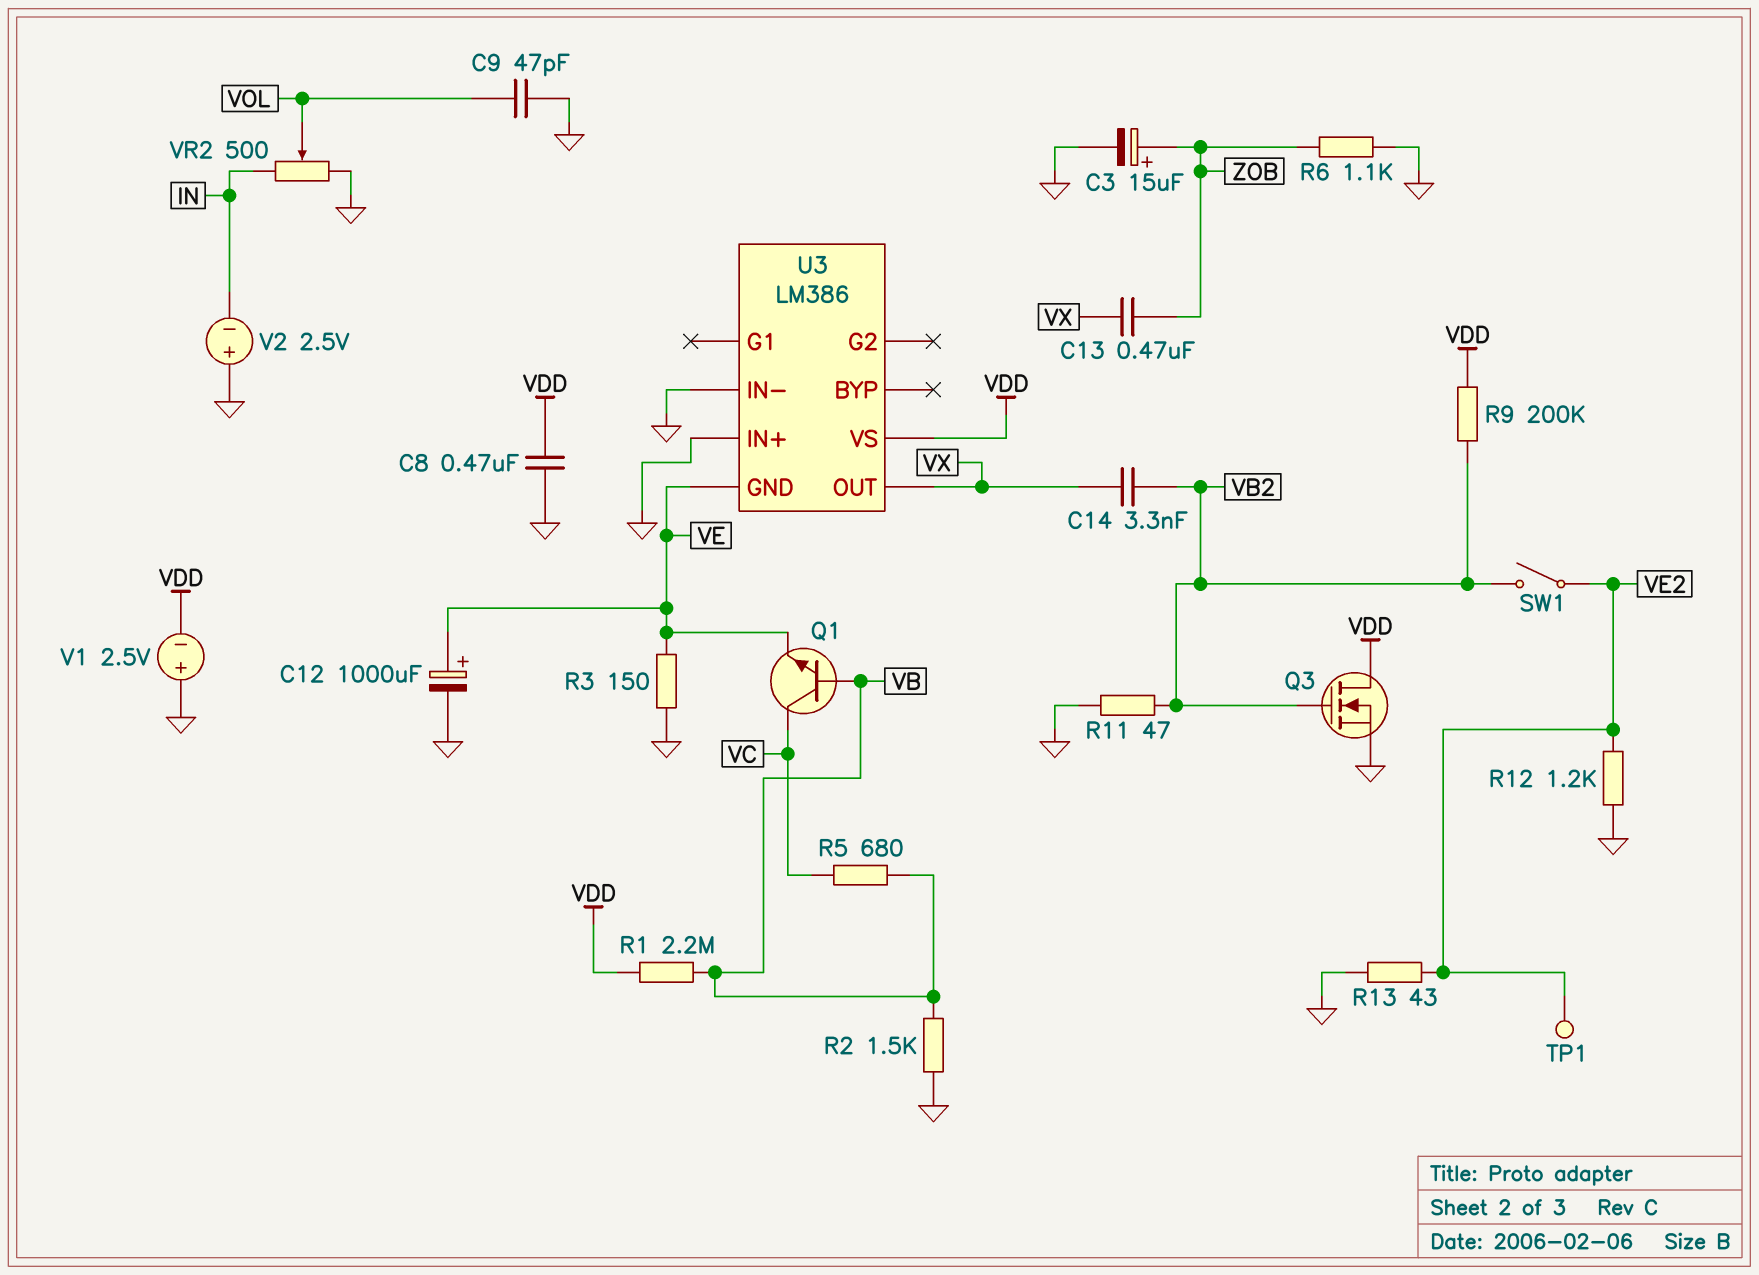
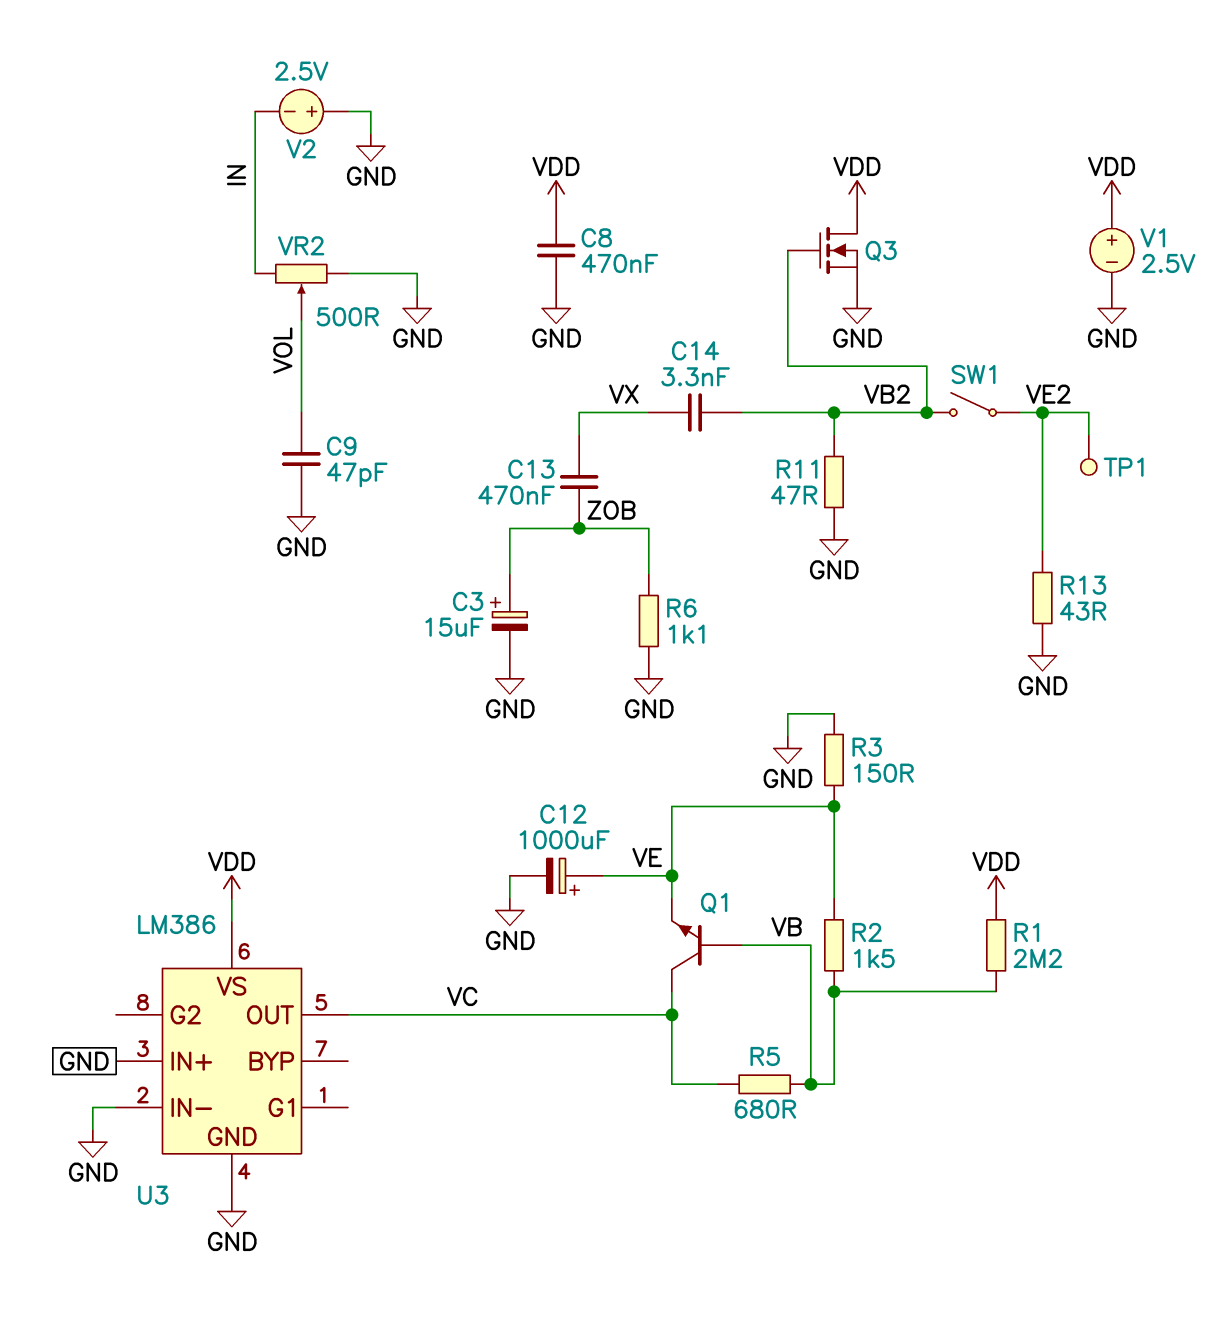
R2: 1.5k (GND, VB) -> 1.5k (VB, VE)
R9: 200k (VB2, VDD) -> none
R12: 1.2k (GND, VE2) -> none
U3 pin GND: VE -> GND
U3 pin OUT: VX -> VC
V1: 2.5V (plus GND, minus VDD) -> 2.5V (plus VDD, minus GND)

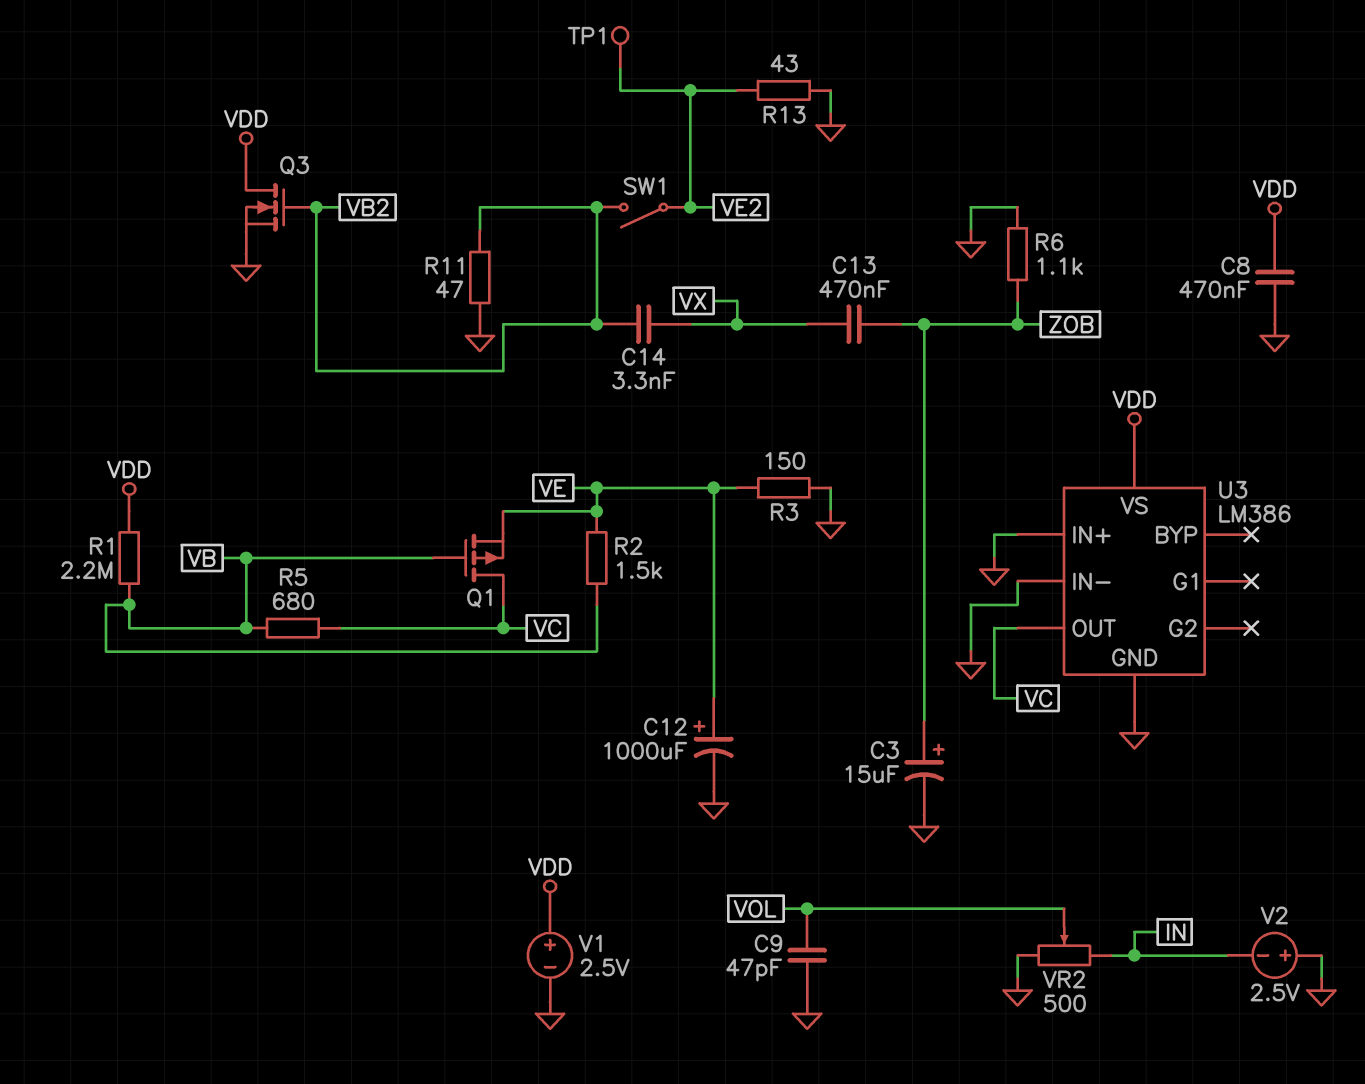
Q1: NPN (B VB, C VC, E VE) -> PMOS (G VB, D VC, S VE)

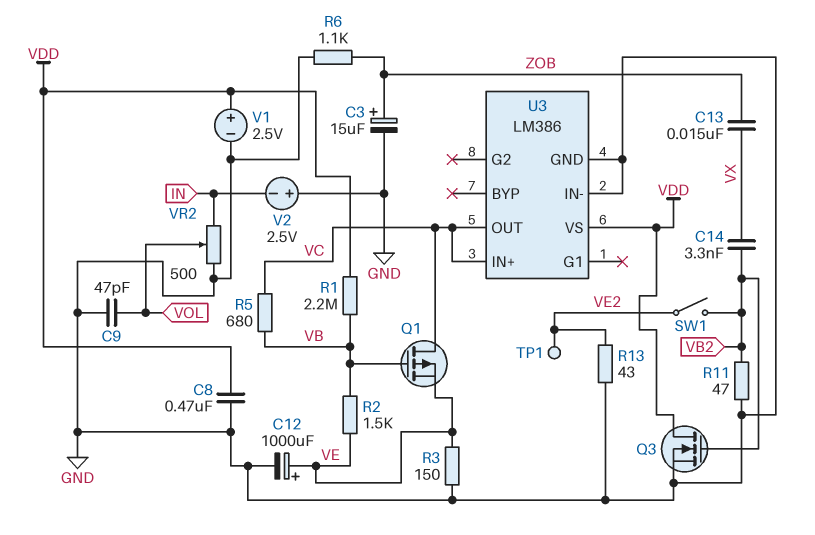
C13: 470nF (VX, ZOB) -> 15nF (VX, ZOB)
U3 pin IN+: GND -> VC

